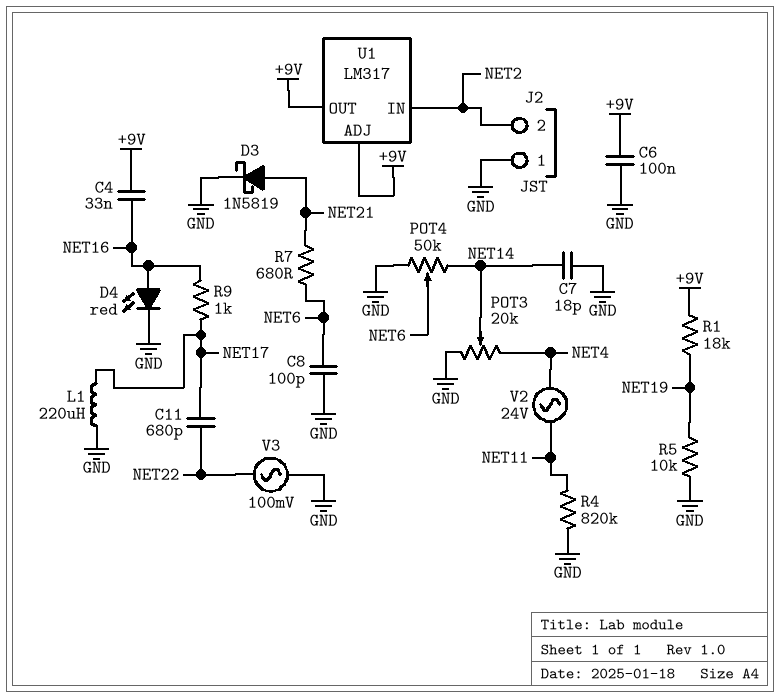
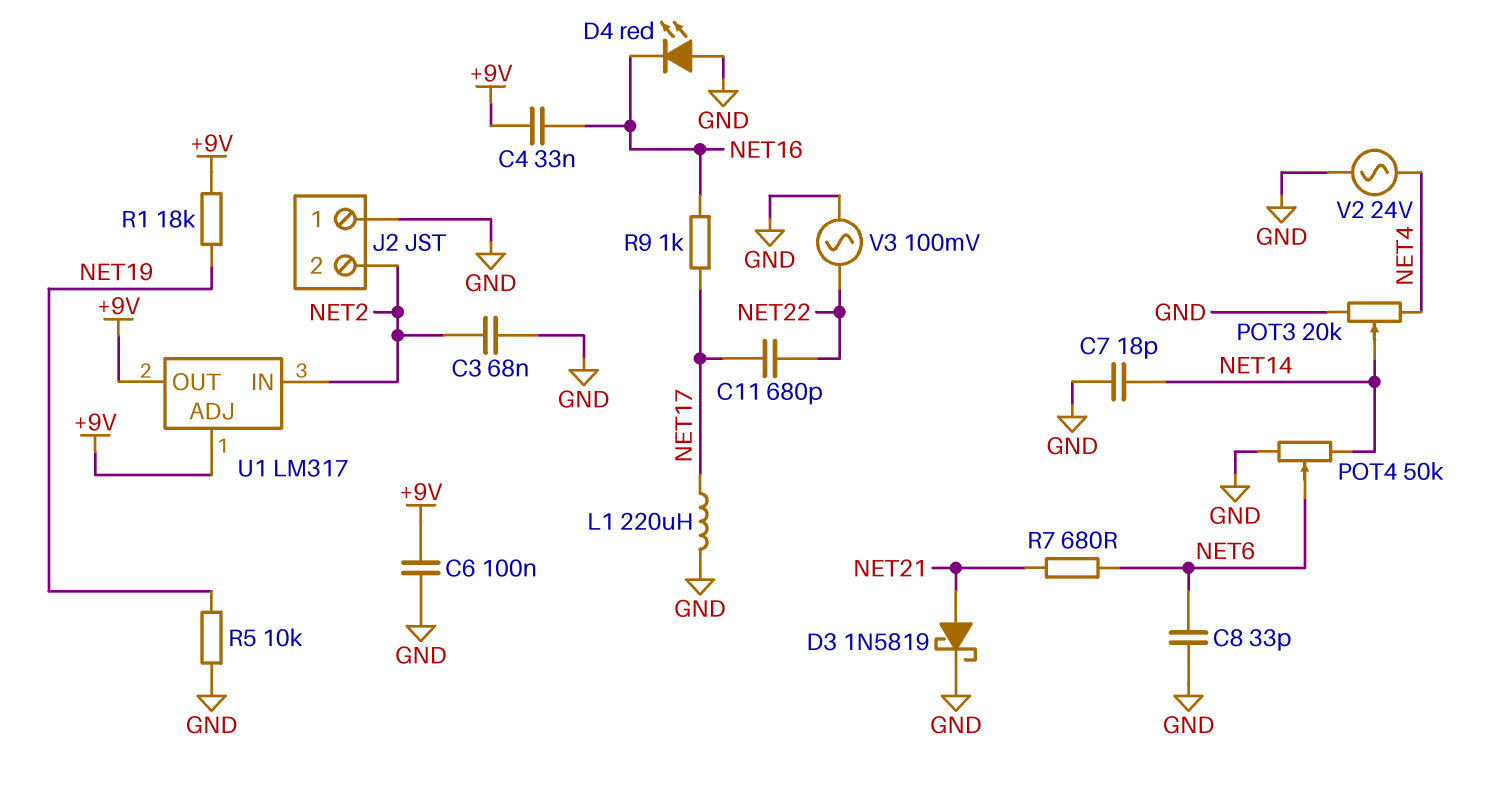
C3: none -> 68nF (GND, NET2)
C8: 100pF (GND, NET6) -> 33pF (GND, NET6)
D4: LED red (A NET16, K GND) -> LED red (A GND, K NET16)
R4: 820k (GND, NET11) -> none
V2: AC 24V (NET4, NET11) -> AC 24V (GND, NET4)

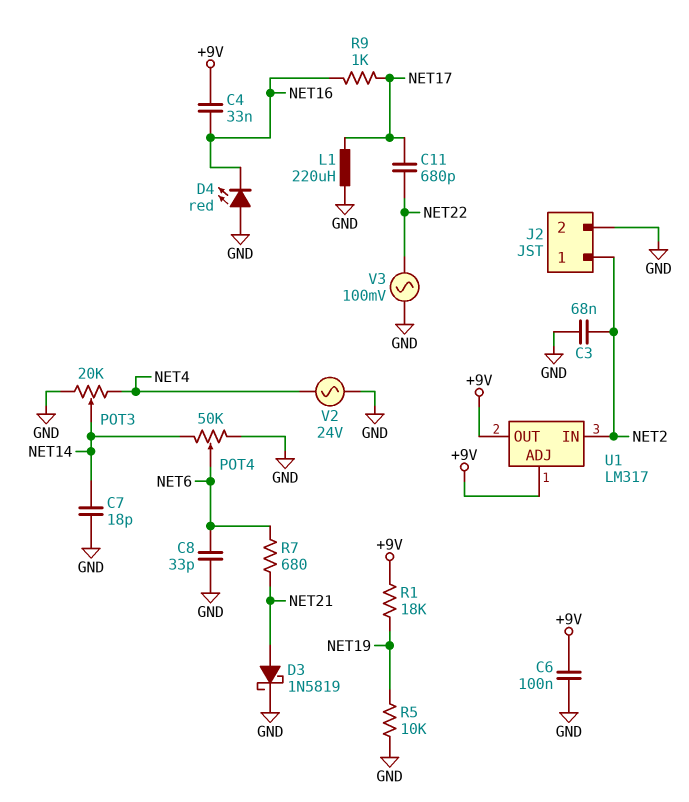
J2 pin 1: GND -> NET2
J2 pin 2: NET2 -> GND

